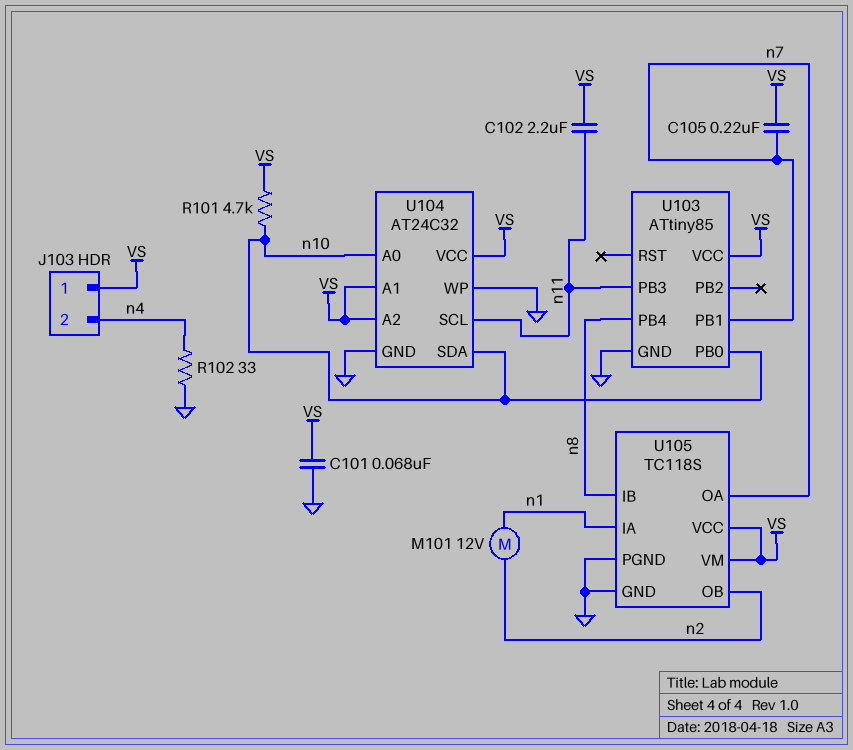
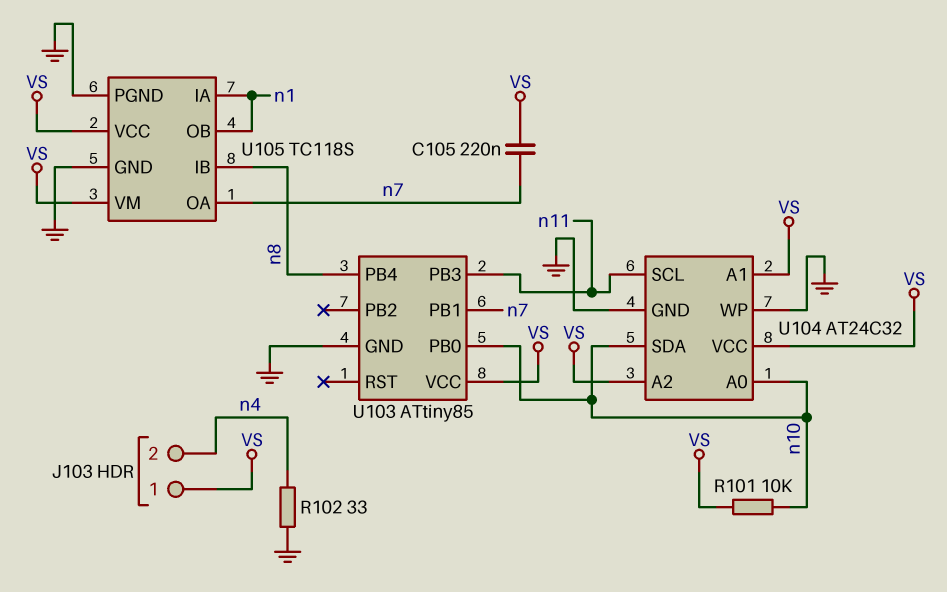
C101: 68nF (GND, VS) -> none
C102: 2.2uF (VS, n11) -> none
M101: motor 12V (n1, n2) -> none
R101: 4.7k (VS, n10) -> 10k (VS, n10)
U105 pin OB: n2 -> n1

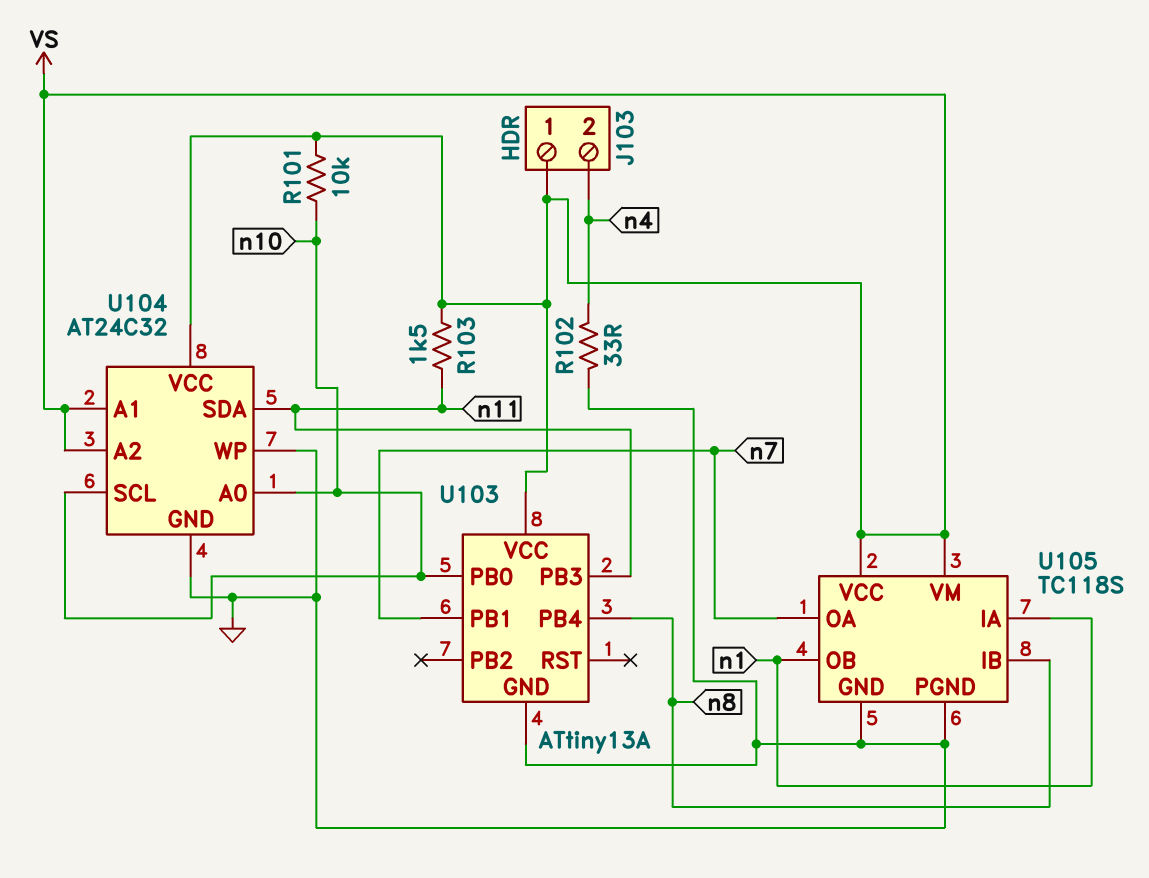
C105: 220nF (VS, n7) -> none
R103: none -> 1.5k (VS, n11)
U103: ATtiny85 -> ATtiny13A
U104 pin SCL: n11 -> n10
U104 pin SDA: n10 -> n11

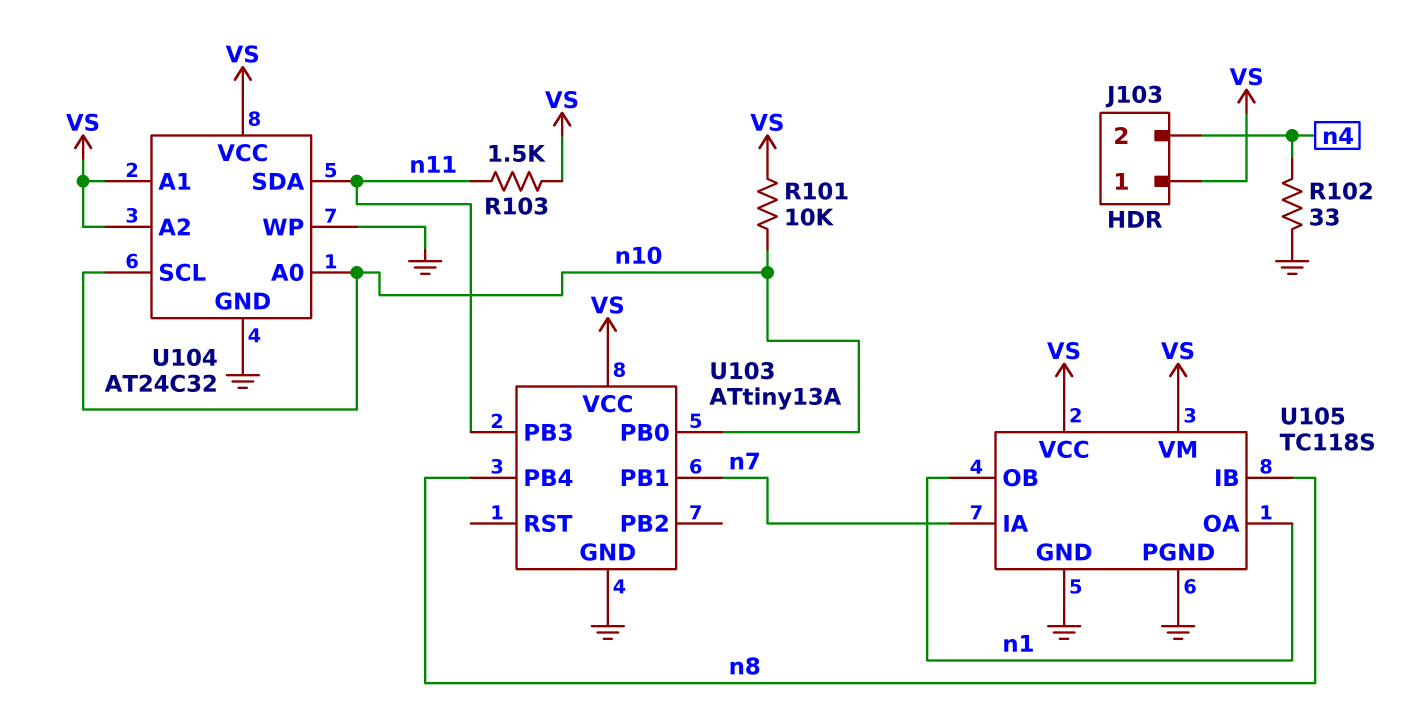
U105 pin IA: n1 -> n7
U105 pin OA: n7 -> n1

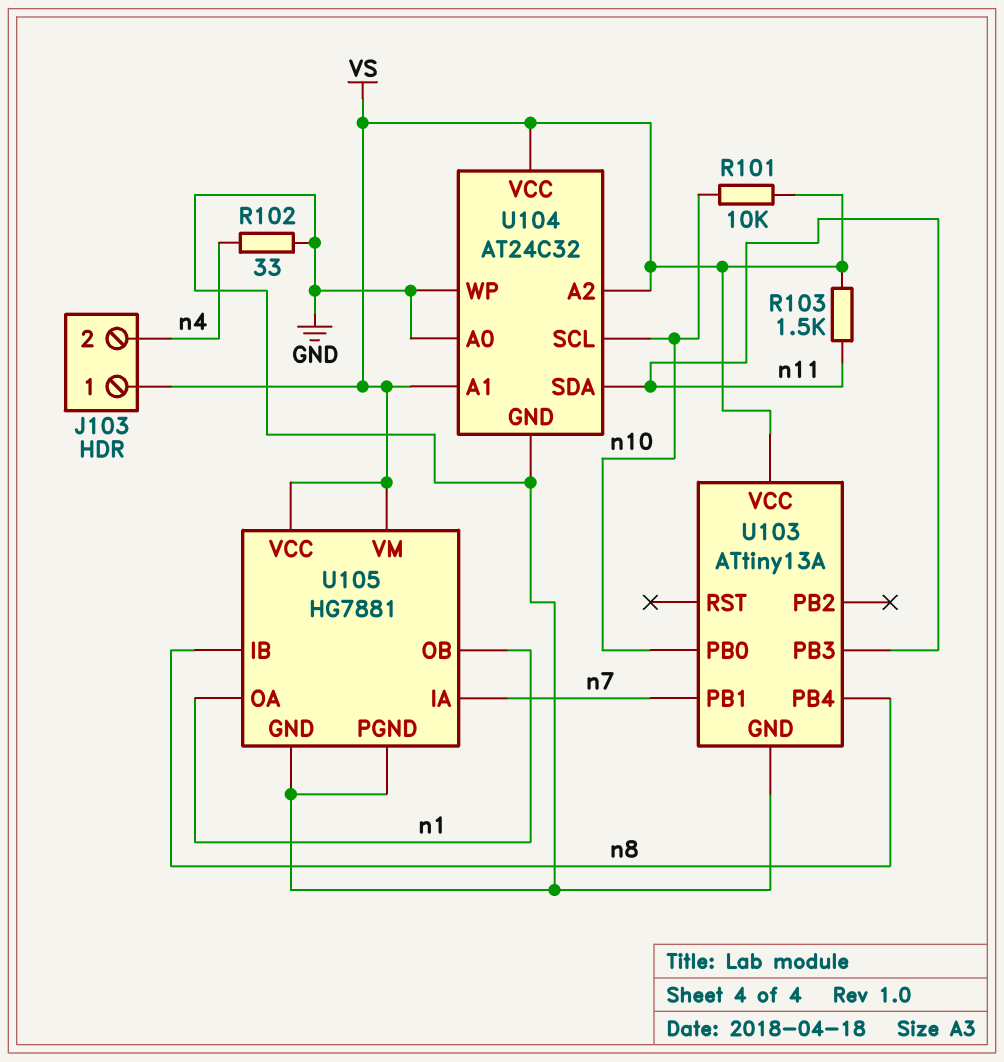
U104 pin A0: n10 -> GND
U105: TC118S -> HG7881

